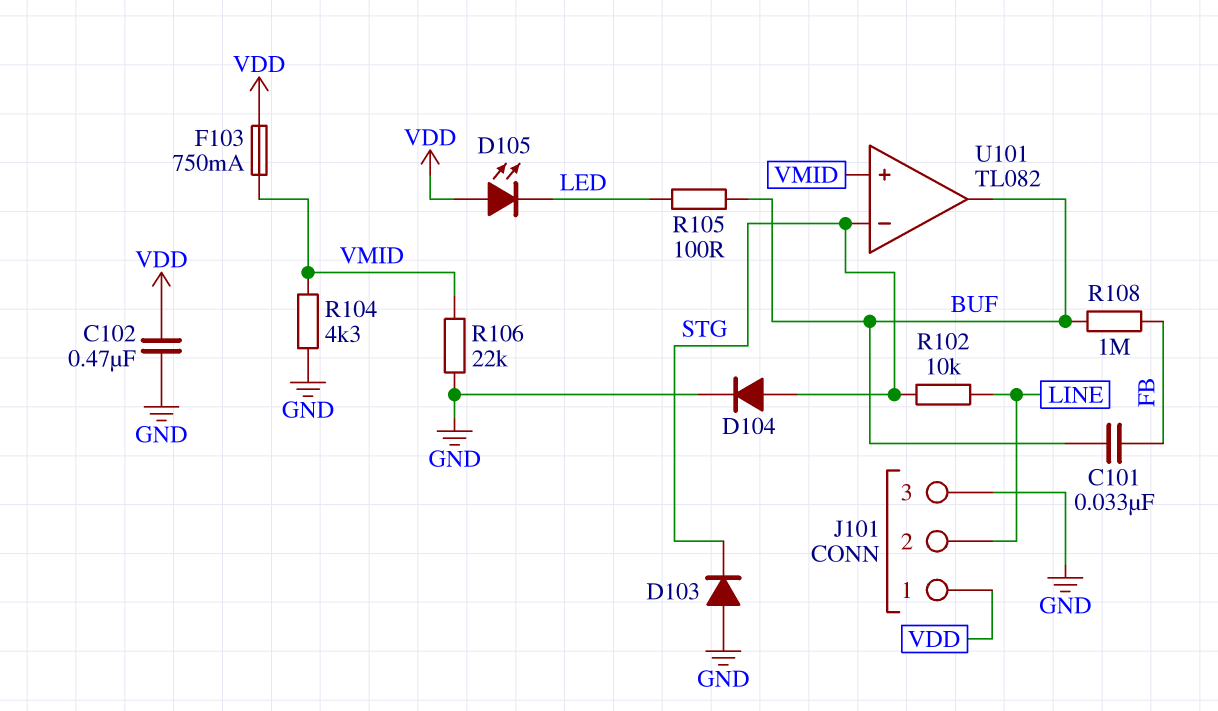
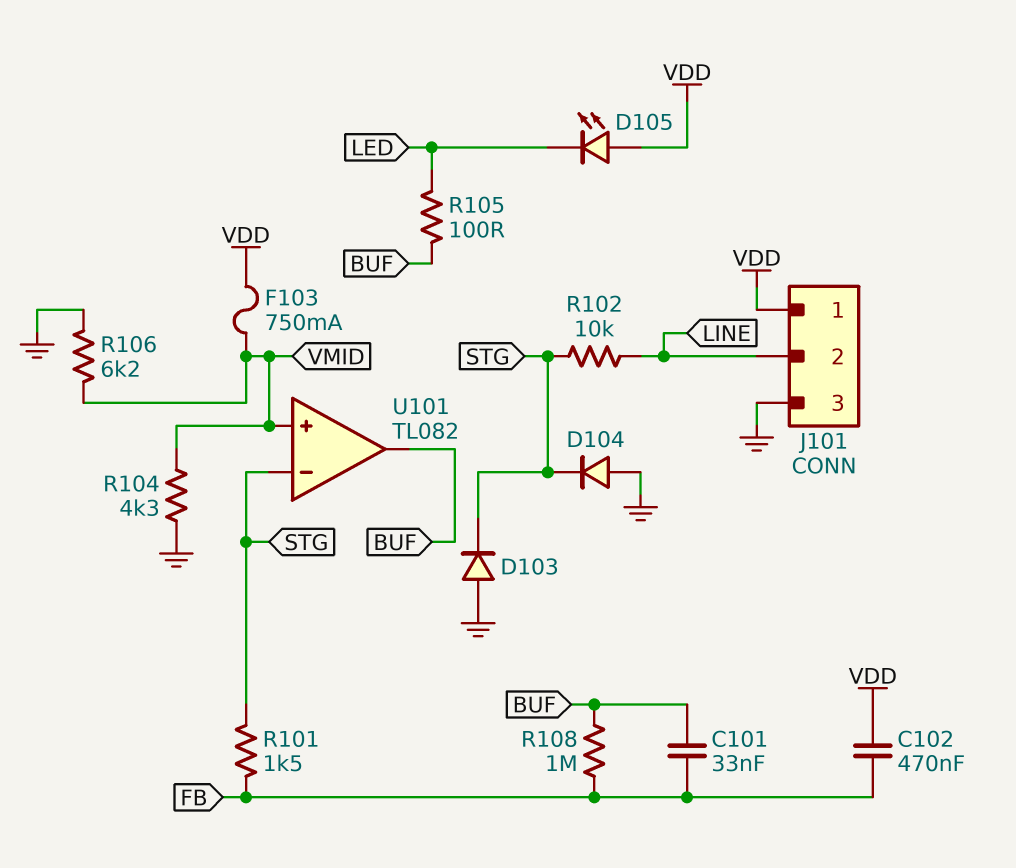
C102: 470nF (GND, VDD) -> 470nF (FB, VDD)
D104: diode (A STG, K GND) -> diode (A GND, K STG)
R101: none -> 1.5k (FB, STG)
R106: 22k (GND, VMID) -> 6.2k (GND, VMID)

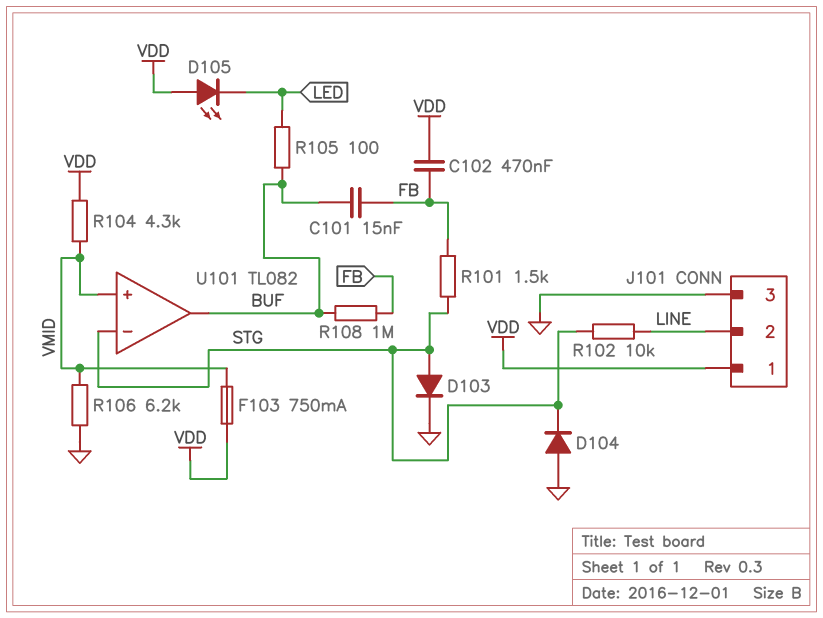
C101: 33nF (BUF, FB) -> 15nF (BUF, FB)
D103: diode (A GND, K STG) -> diode (A STG, K GND)
R104: 4.3k (GND, VMID) -> 4.3k (VDD, VMID)

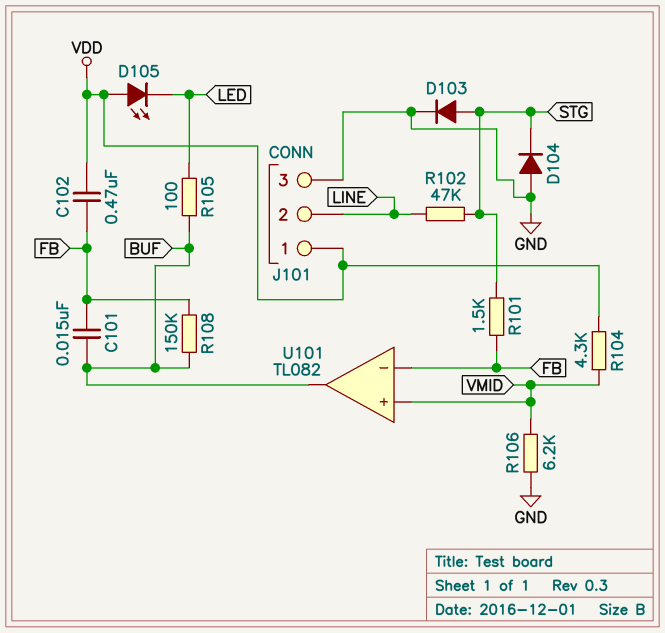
F103: 750mA (VDD, VMID) -> none
R102: 10k (LINE, STG) -> 47k (LINE, STG)
R108: 1M (BUF, FB) -> 150k (BUF, FB)
U101 pin in-: STG -> FB

